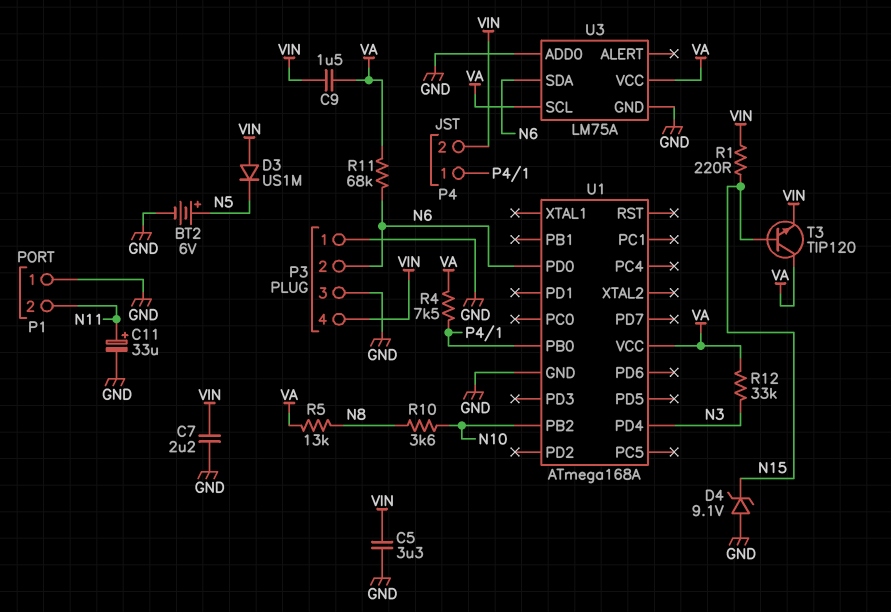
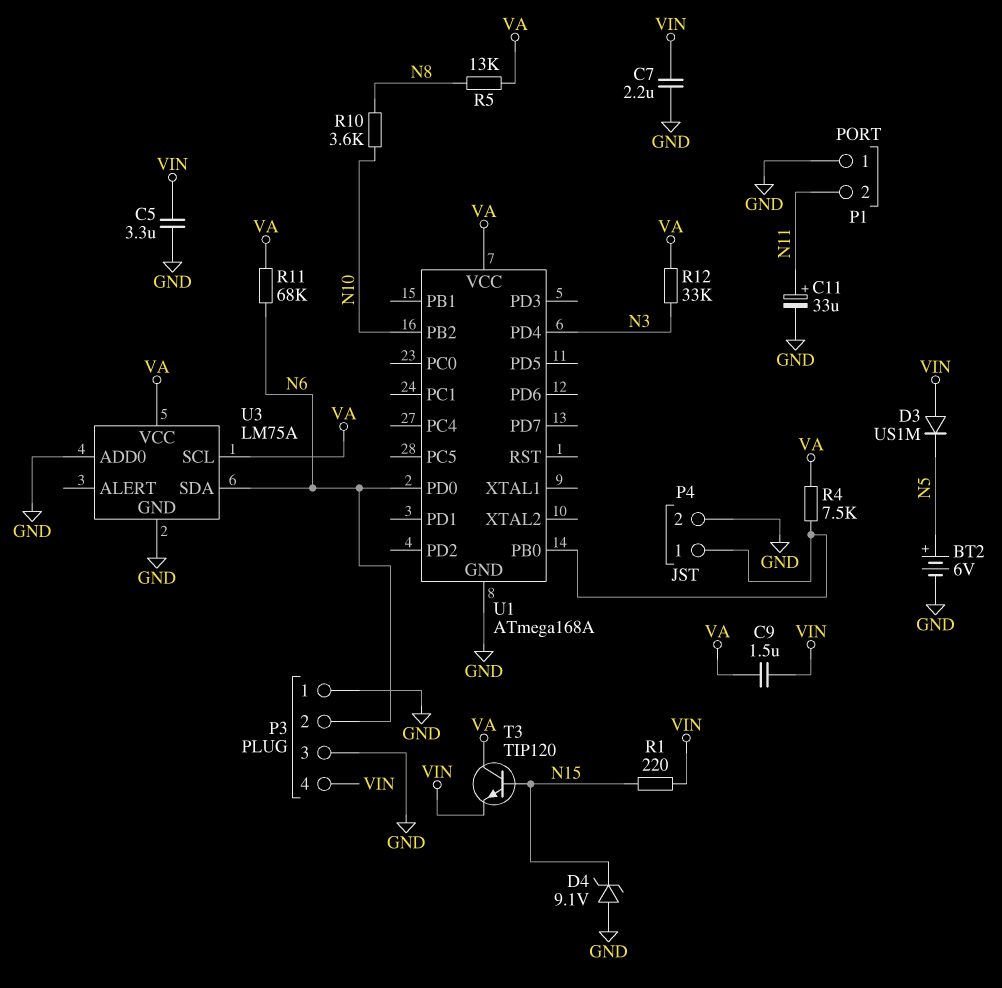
P4 pin 2: VIN -> GND

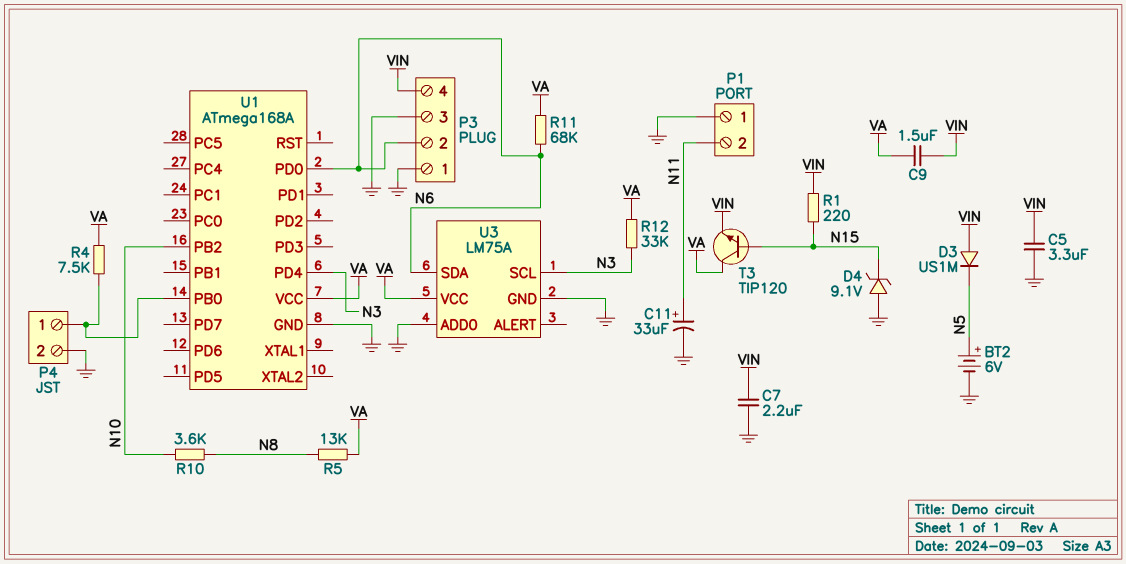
U3 pin SCL: VA -> N3

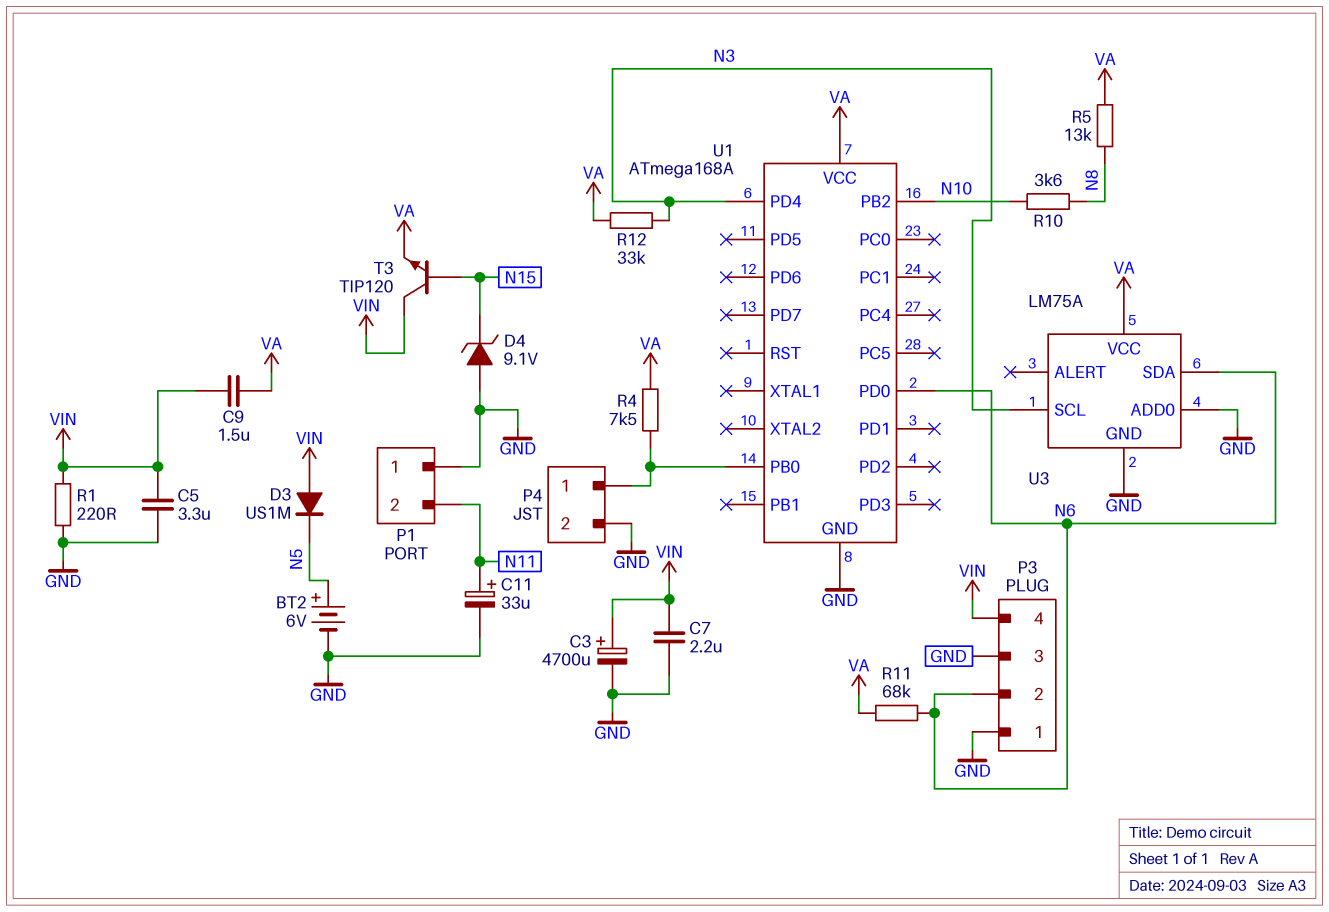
C3: none -> 4700uF (plus VIN, minus GND)
R1: 220 (N15, VIN) -> 220 (GND, VIN)
T3: NPN TIP120 (B N15, C VA, E VIN) -> NPN TIP120 (B N15, C VIN, E VA)

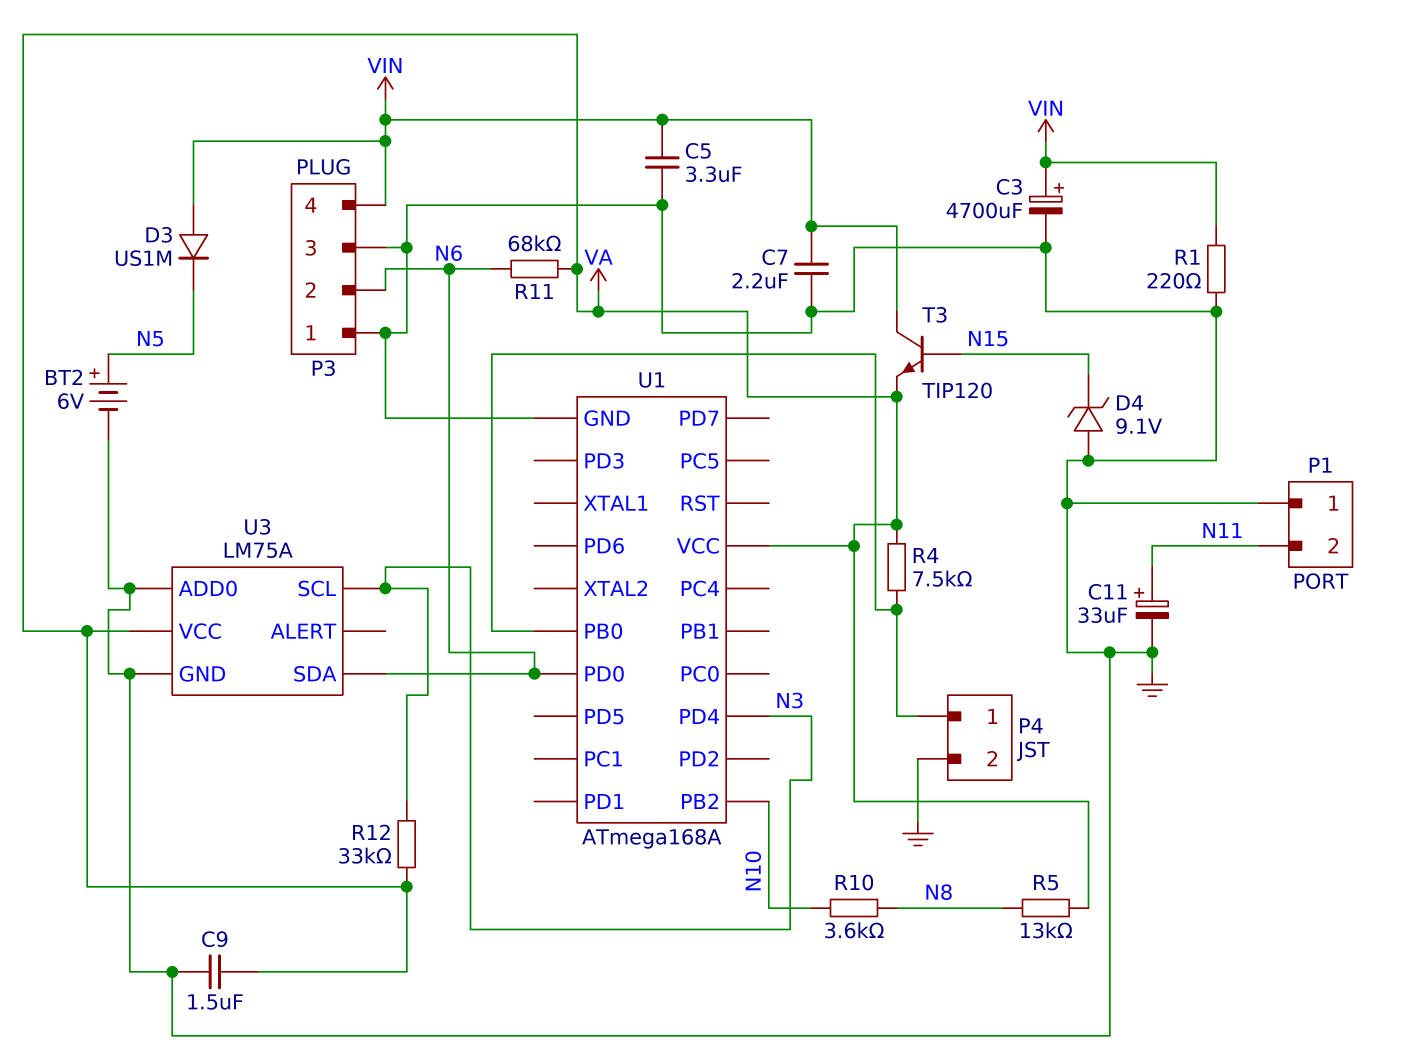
C9: 1.5uF (VA, VIN) -> 1.5uF (GND, VA)

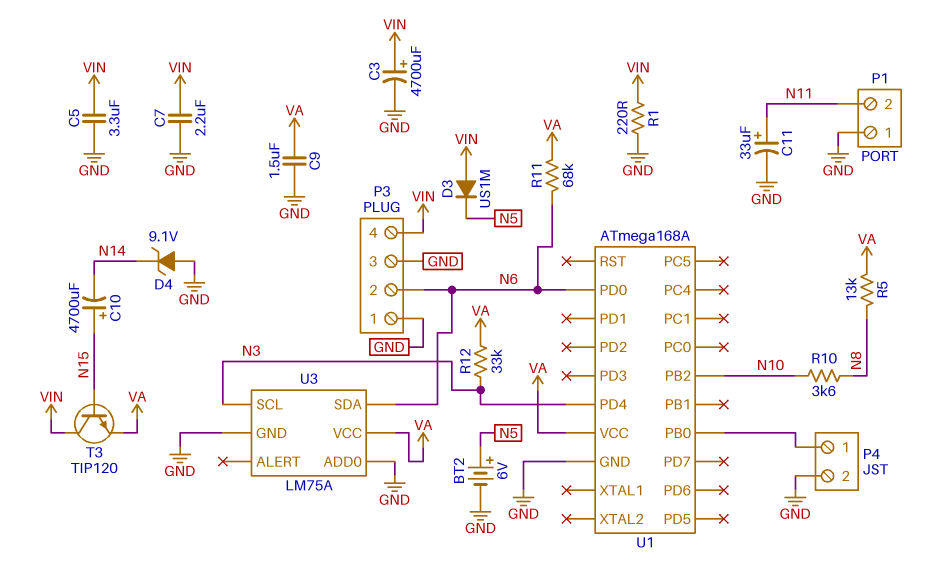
C10: none -> 4700uF (plus N15, minus N14)
D4: zener 9.1V (A GND, K N15) -> zener 9.1V (A GND, K N14)
R4: 7.5k (P4/1, VA) -> none

